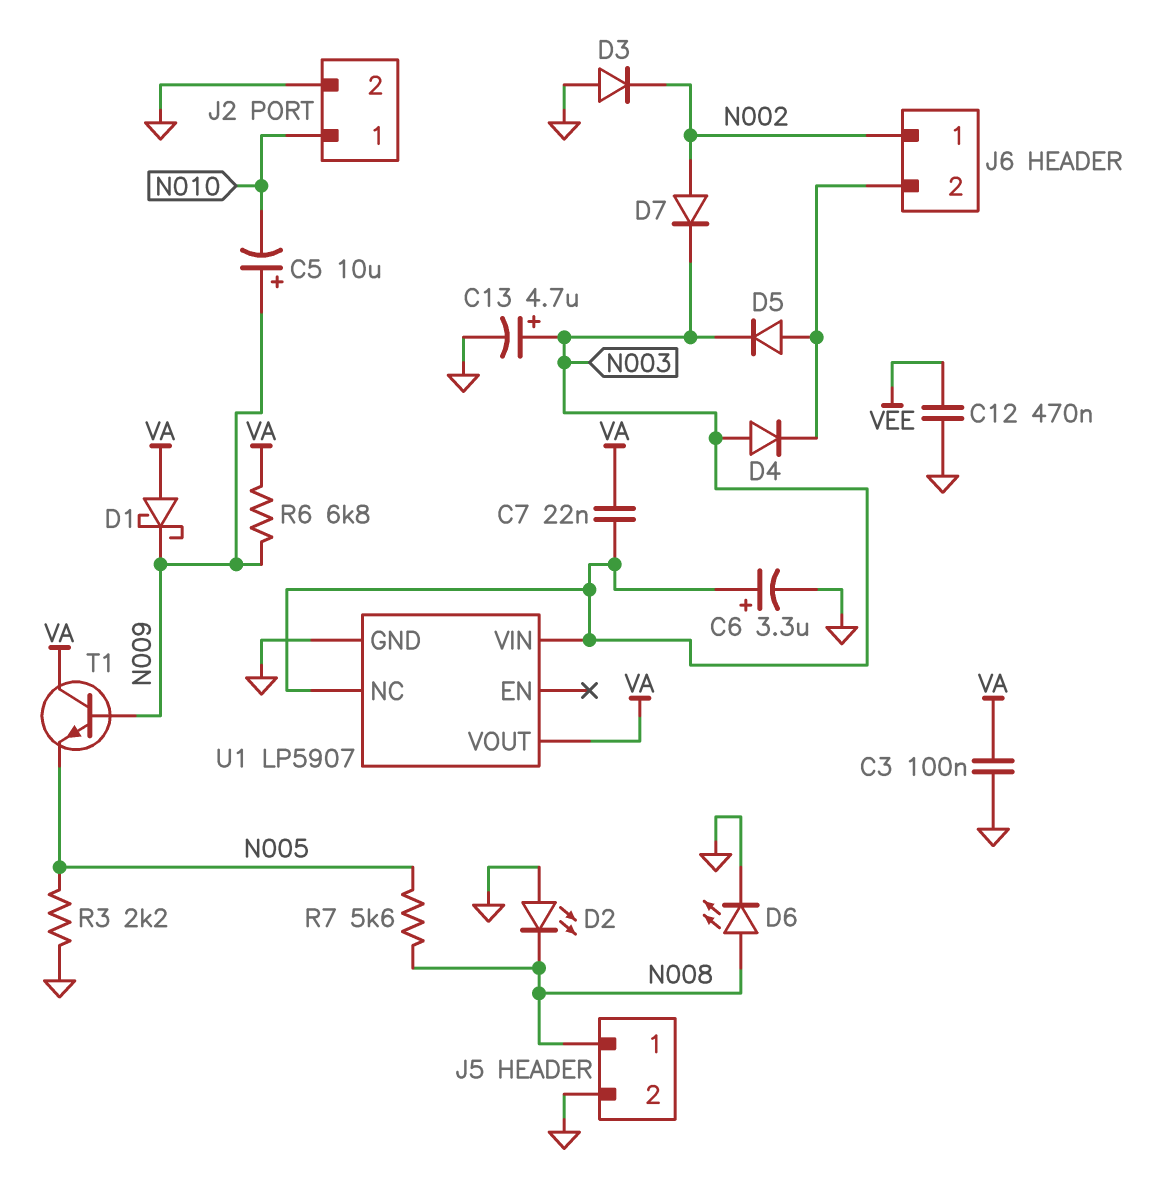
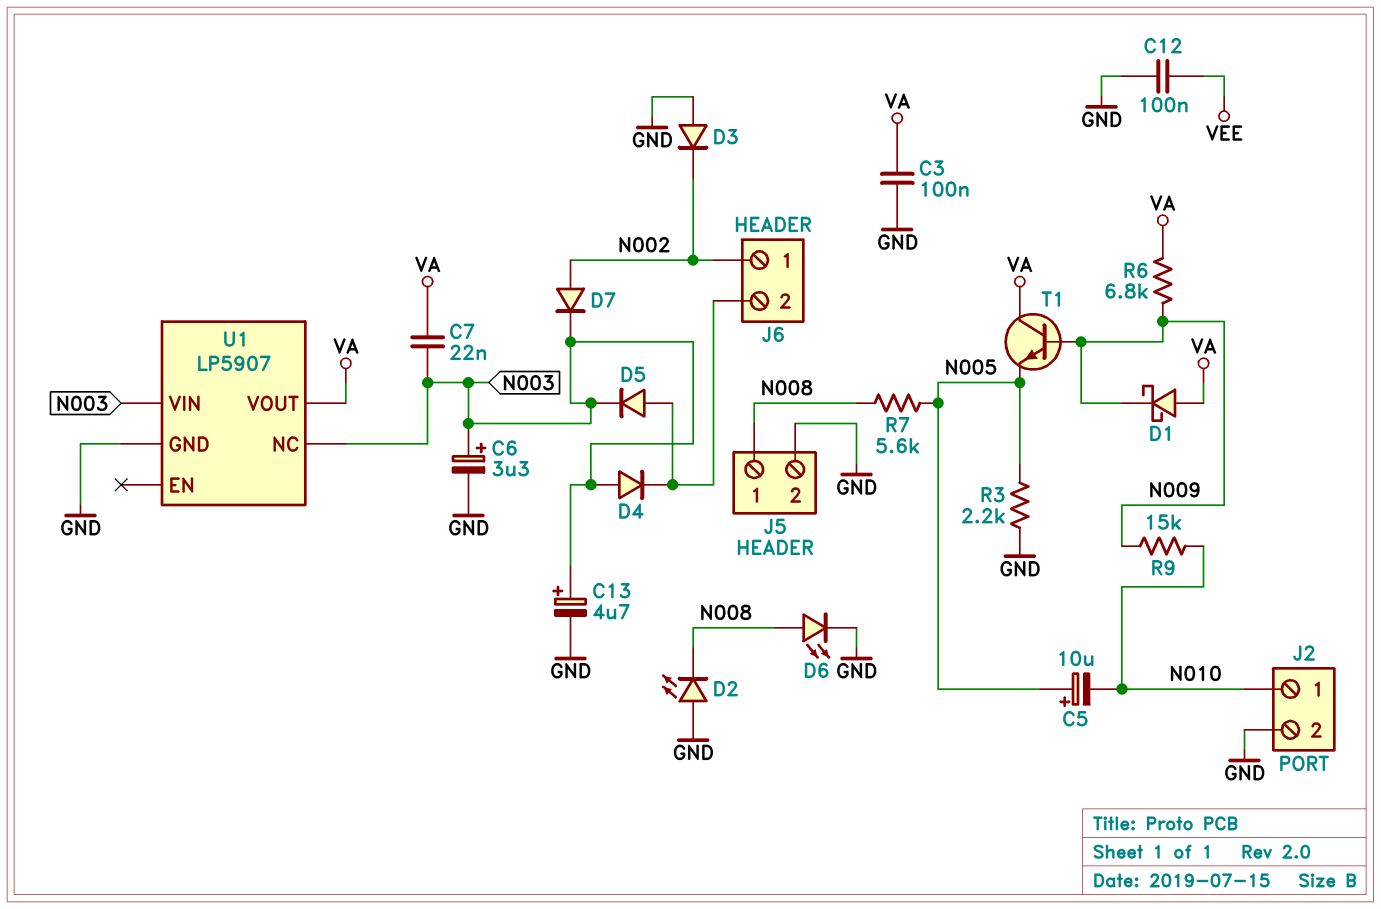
C5: 10uF (plus N009, minus N010) -> 10uF (plus N005, minus N010)
C12: 470nF (GND, VEE) -> 100nF (GND, VEE)
R9: none -> 15k (N009, N010)

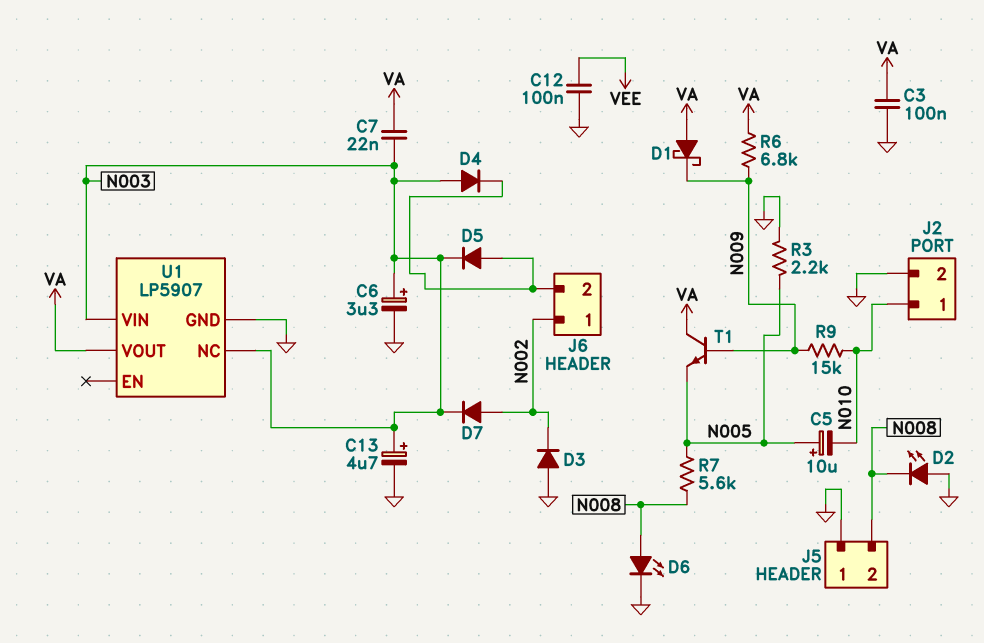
J5 pin 1: N008 -> GND
J5 pin 2: GND -> N008

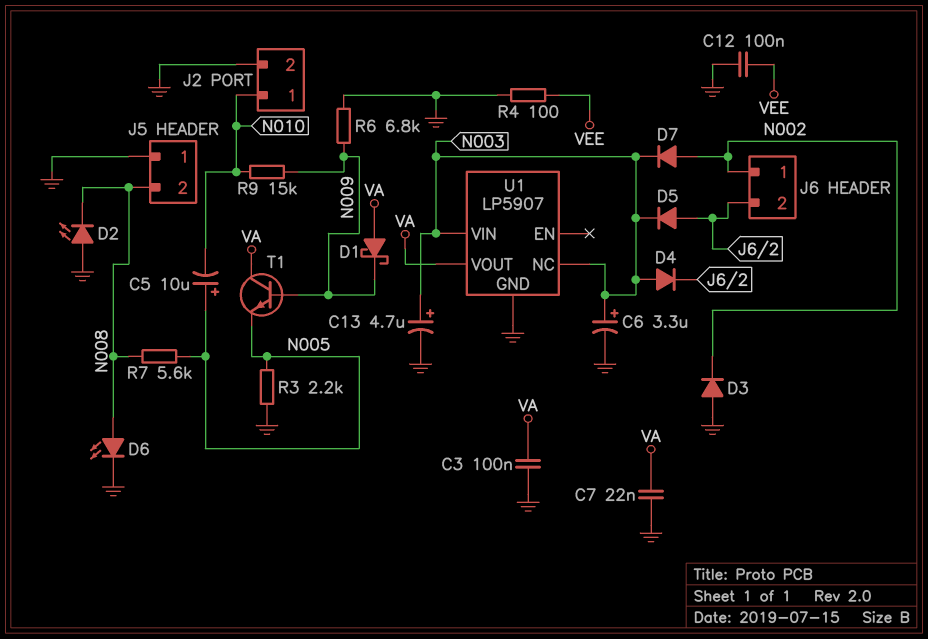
C7: 22nF (N003, VA) -> 22nF (GND, VA)
R4: none -> 100 (GND, VEE)
R6: 6.8k (N009, VA) -> 6.8k (GND, N009)

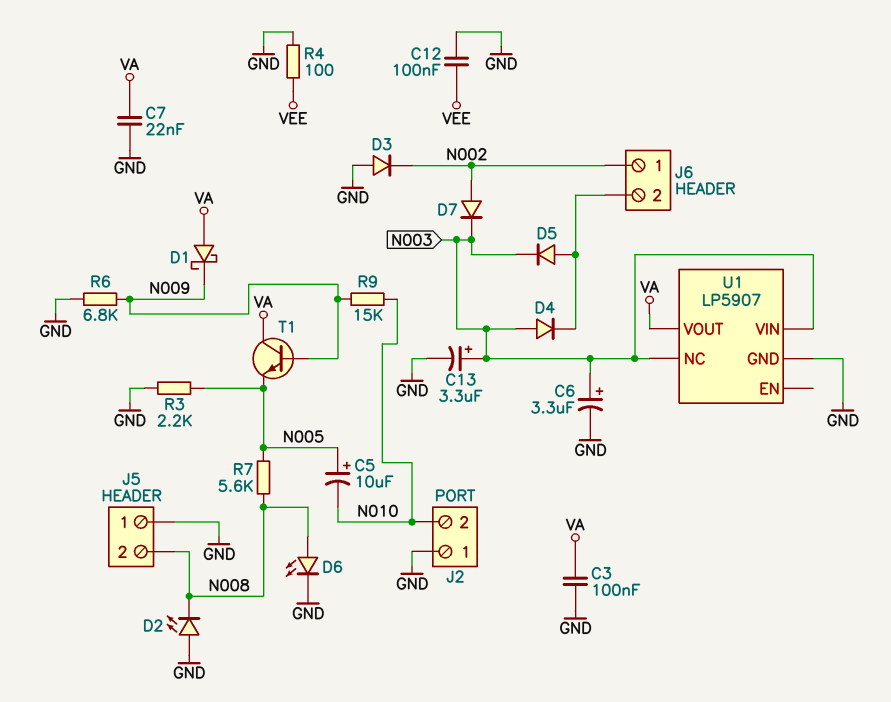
C13: 4.7uF (plus N003, minus GND) -> 3.3uF (plus N003, minus GND)
J2 pin 1: N010 -> GND
J2 pin 2: GND -> N010

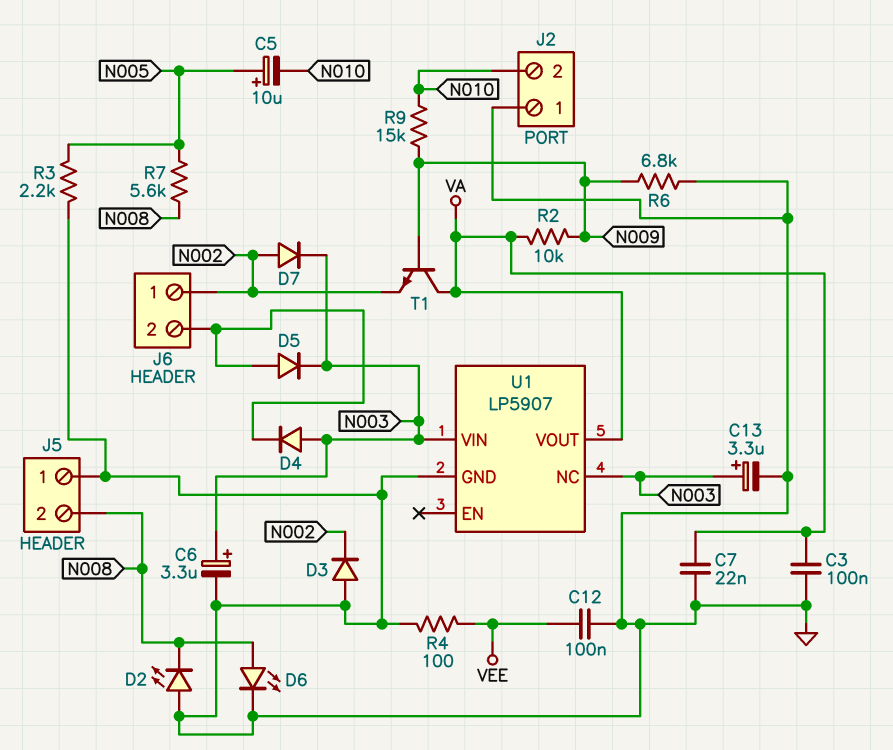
D1: schottky (A VA, K N009) -> none
R2: none -> 10k (N009, VA)
T1: NPN (B N009, C VA, E N005) -> NPN (B N009, C VA, E N002)

